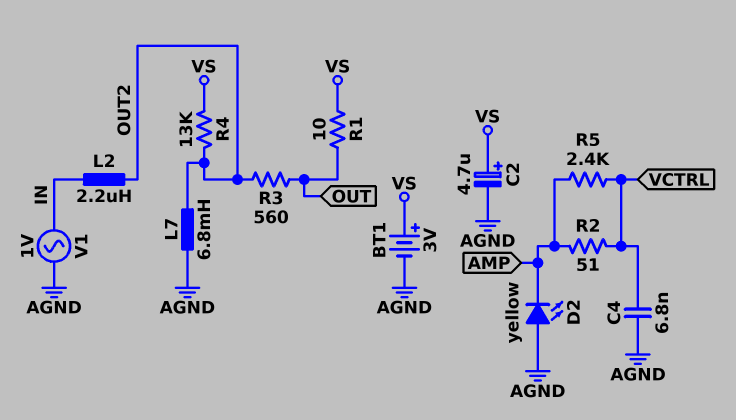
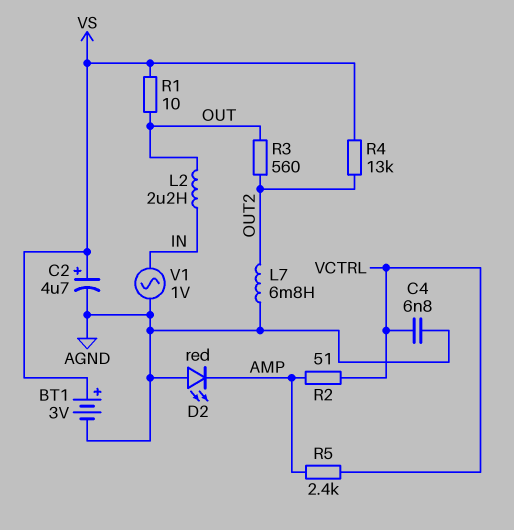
D2: LED yellow (A AGND, K AMP) -> LED red (A AGND, K AMP)
L2: 2.2uH (IN, OUT2) -> 2.2uH (IN, OUT)

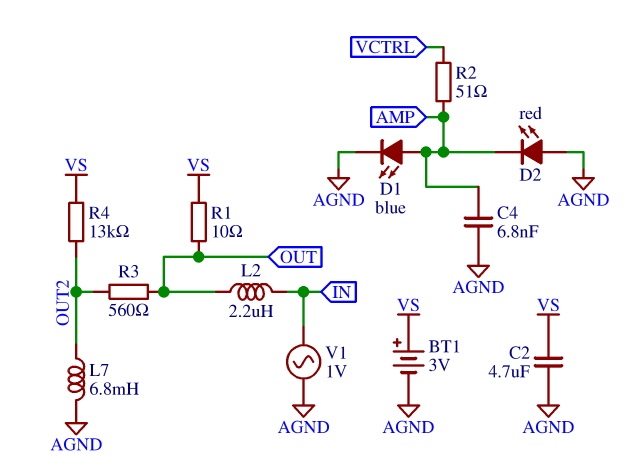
C2: 4.7uF (plus VS, minus AGND) -> 4.7uF (AGND, VS)
C4: 6.8nF (AGND, VCTRL) -> 6.8nF (AGND, AMP)
D1: none -> LED blue (A AMP, K AGND)
R5: 2.4k (AMP, VCTRL) -> none

